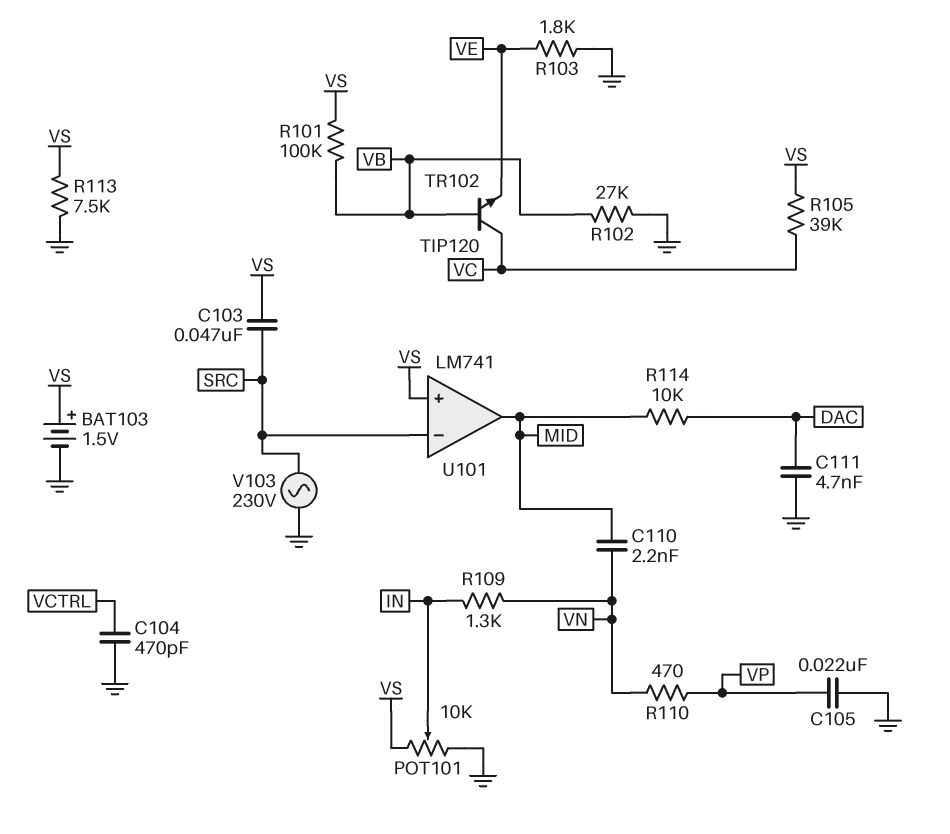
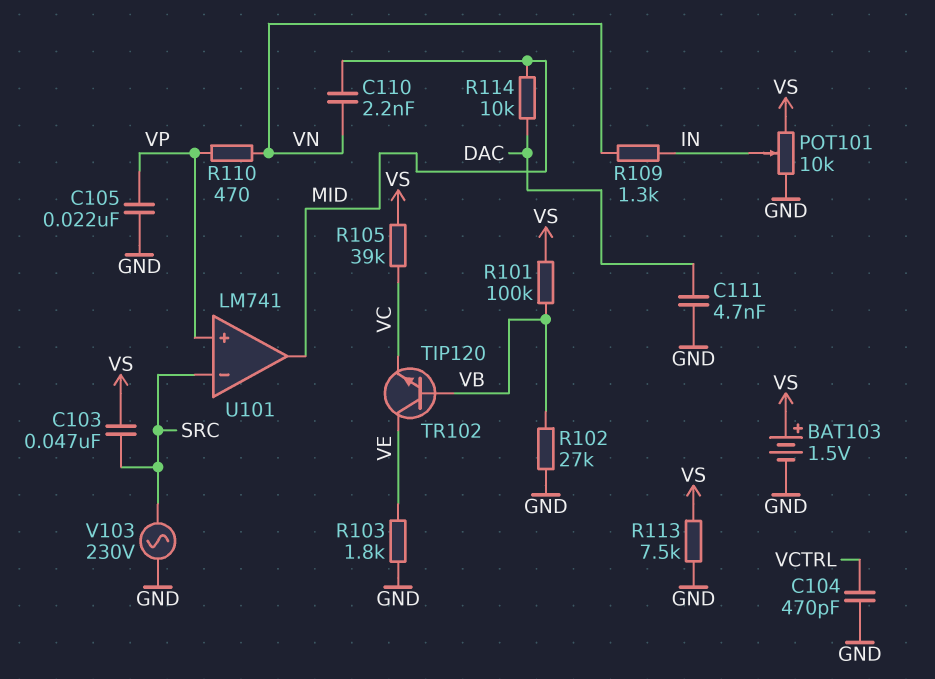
TR102: NPN TIP120 (B VB, C VC, E VE) -> NPN TIP120 (B VB, C VE, E VC)
U101 pin in+: VS -> VP

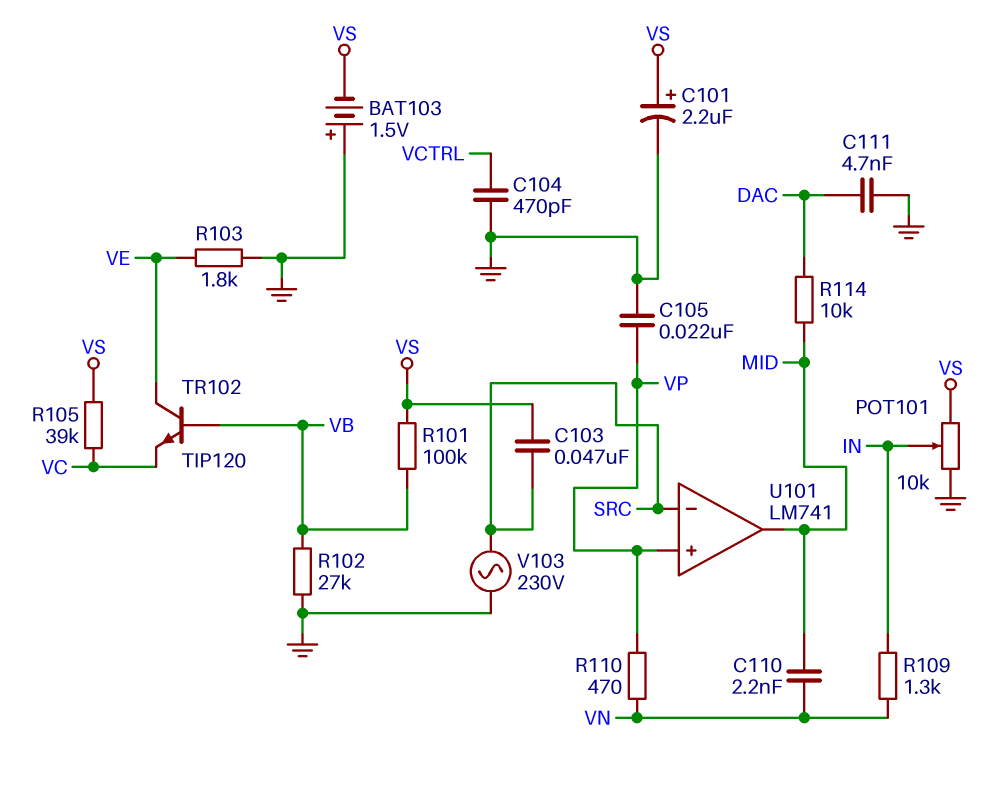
BAT103: 1.5V (plus VS, minus GND) -> 1.5V (plus GND, minus VS)
C101: none -> 2.2uF (plus VS, minus GND)
R113: 7.5k (GND, VS) -> none

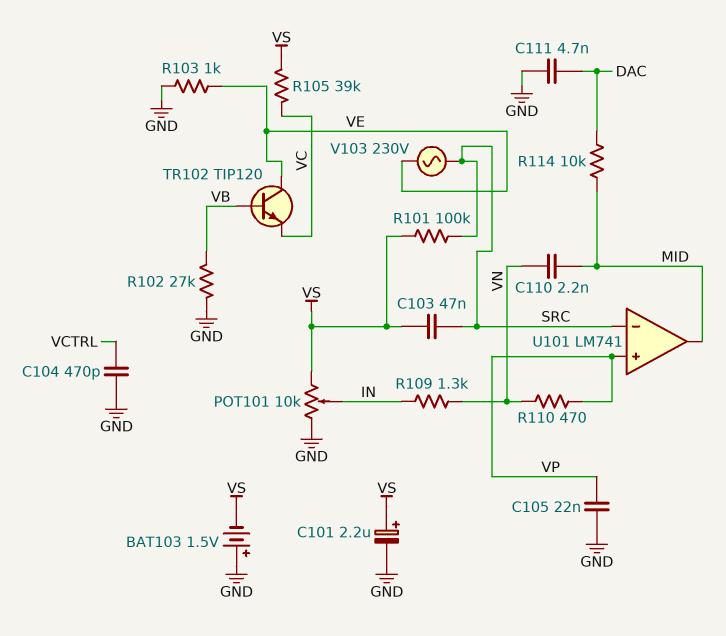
R101: 100k (VB, VS) -> 100k (SRC, VS)
R103: 1.8k (GND, VE) -> 1k (GND, VE)
V103: AC 230V (GND, SRC) -> AC 230V (SRC, VE)

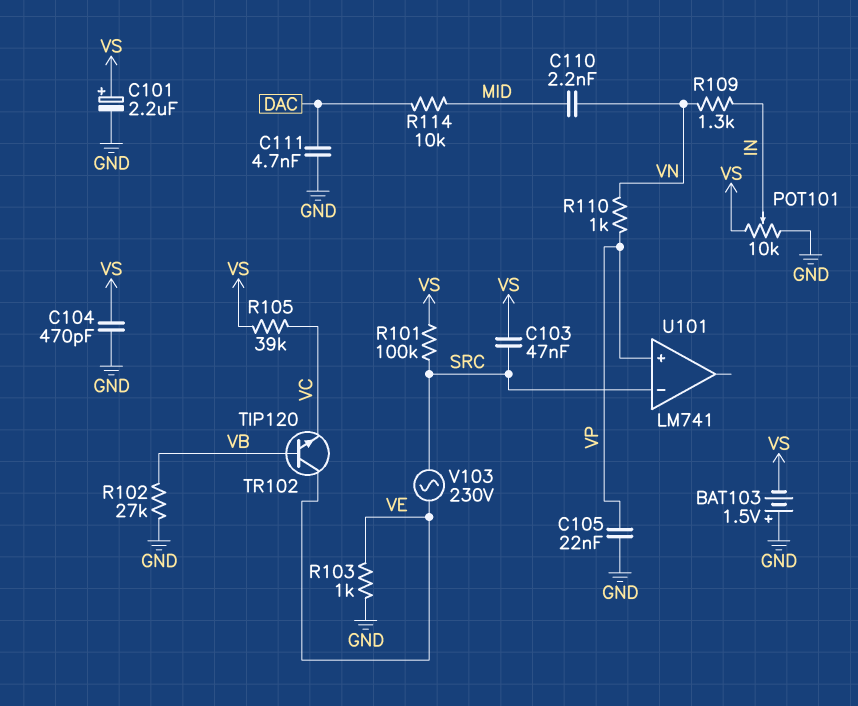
C104: 470pF (GND, VCTRL) -> 470pF (GND, VS)
R110: 470 (VN, VP) -> 1k (VN, VP)
U101 pin out: MID -> none

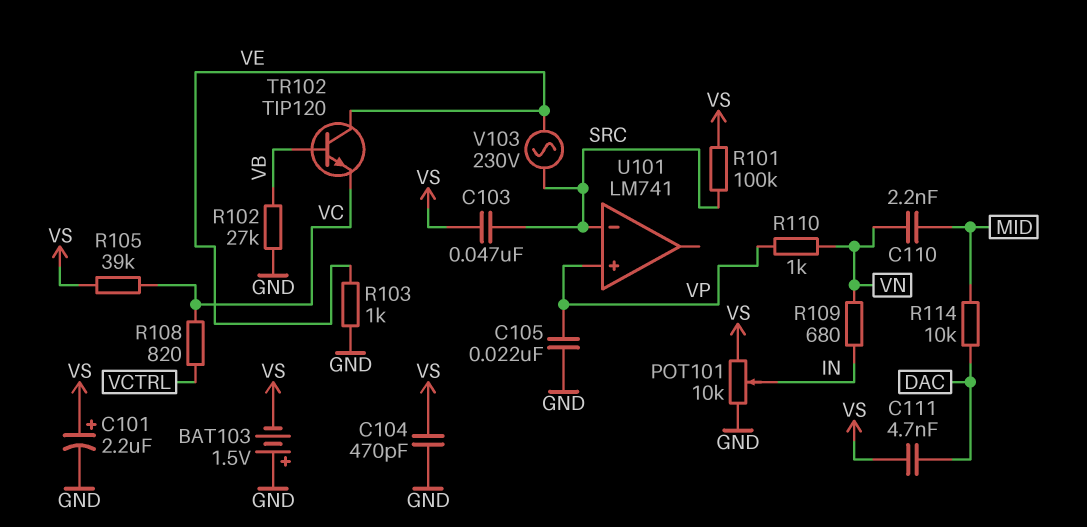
C111: 4.7nF (DAC, GND) -> 4.7nF (DAC, VS)
R108: none -> 820 (VC, VCTRL)
R109: 1.3k (IN, VN) -> 680 (IN, VN)

